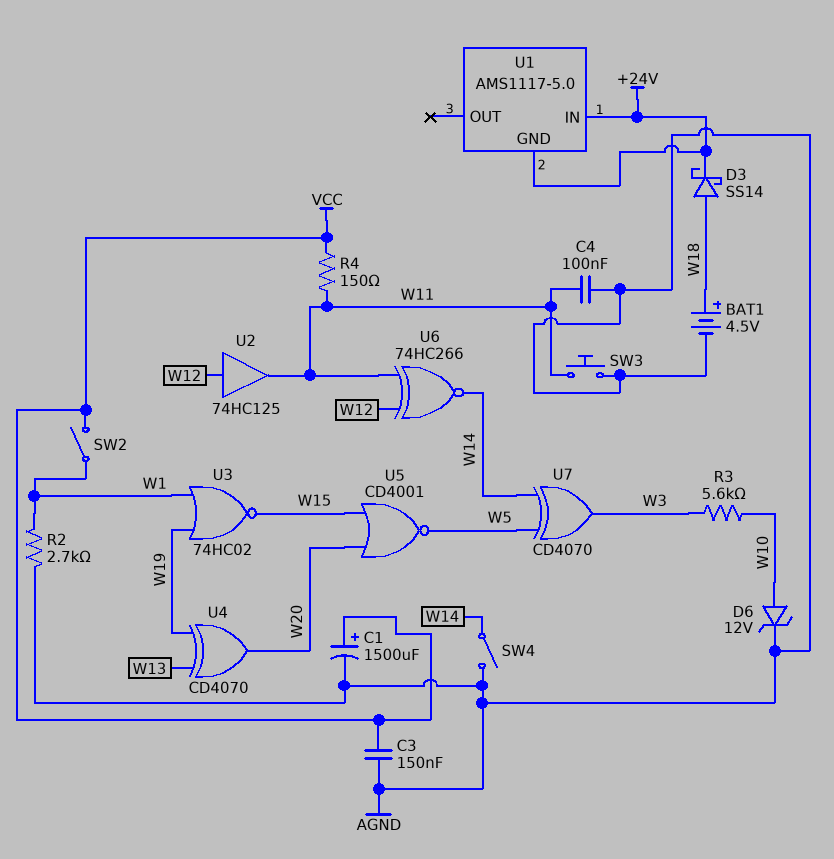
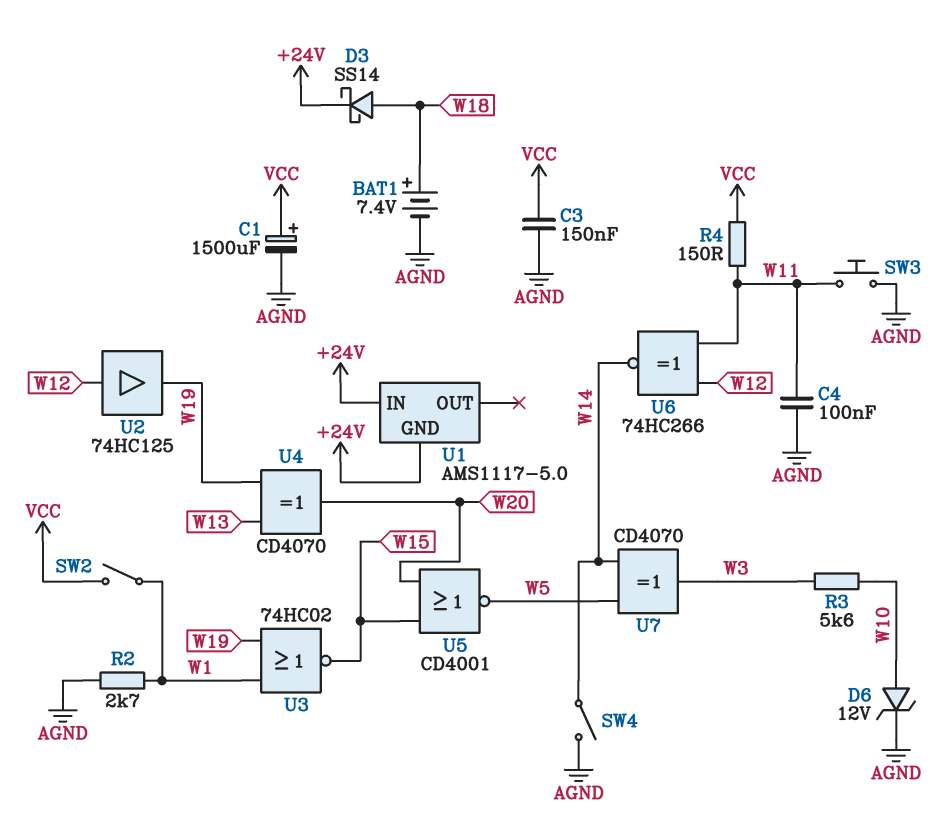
BAT1: 4.5V (plus W18, minus AGND) -> 7.4V (plus W18, minus AGND)
U2: buffer 74HC125 (in W12, out W11) -> buffer 74HC125 (in W12, out W19)

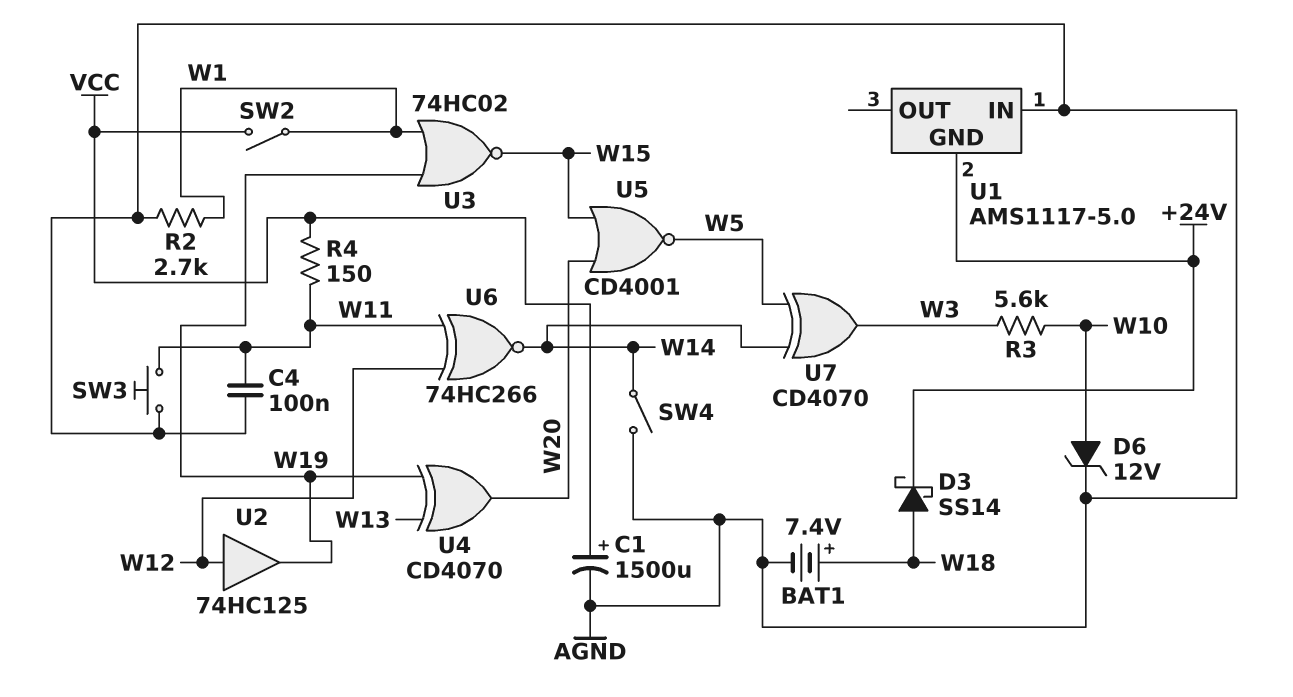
C3: 150nF (AGND, VCC) -> none
U1 pin IN: +24V -> AGND

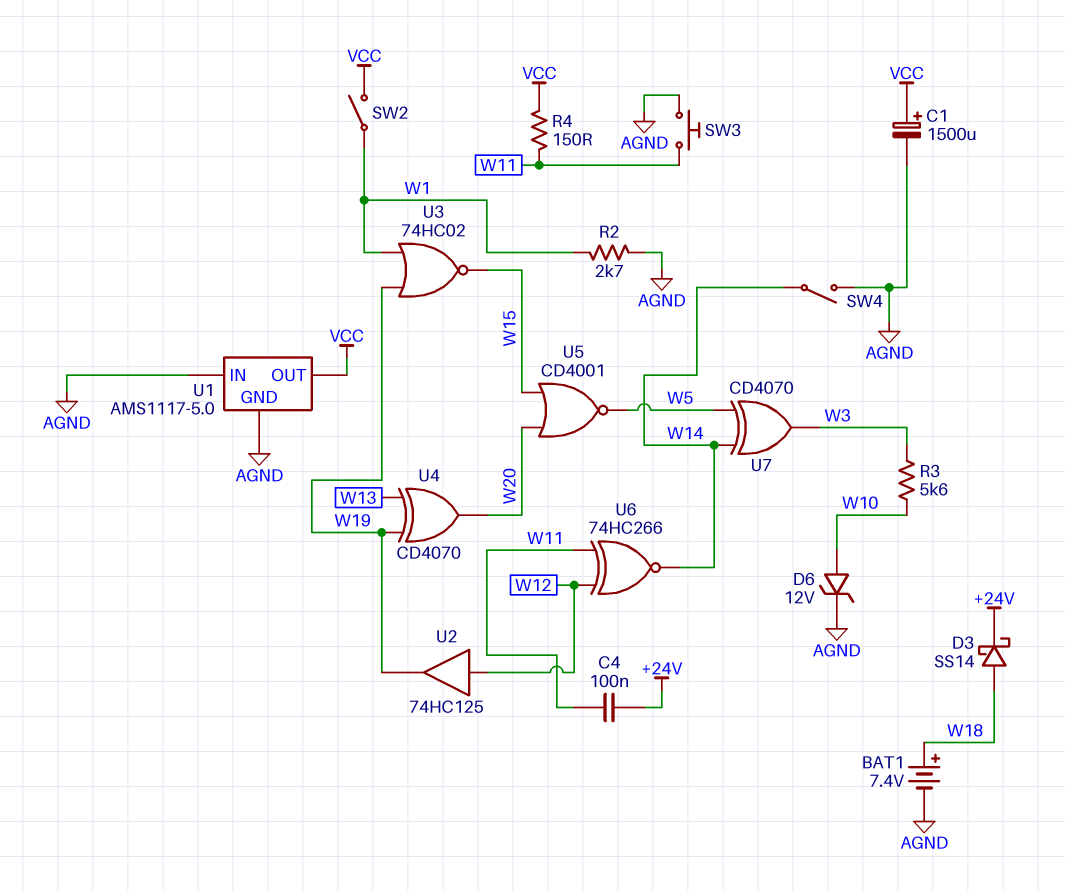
C4: 100nF (AGND, W11) -> 100nF (+24V, W11)
U1 pin GND: +24V -> AGND
U1 pin OUT: none -> VCC

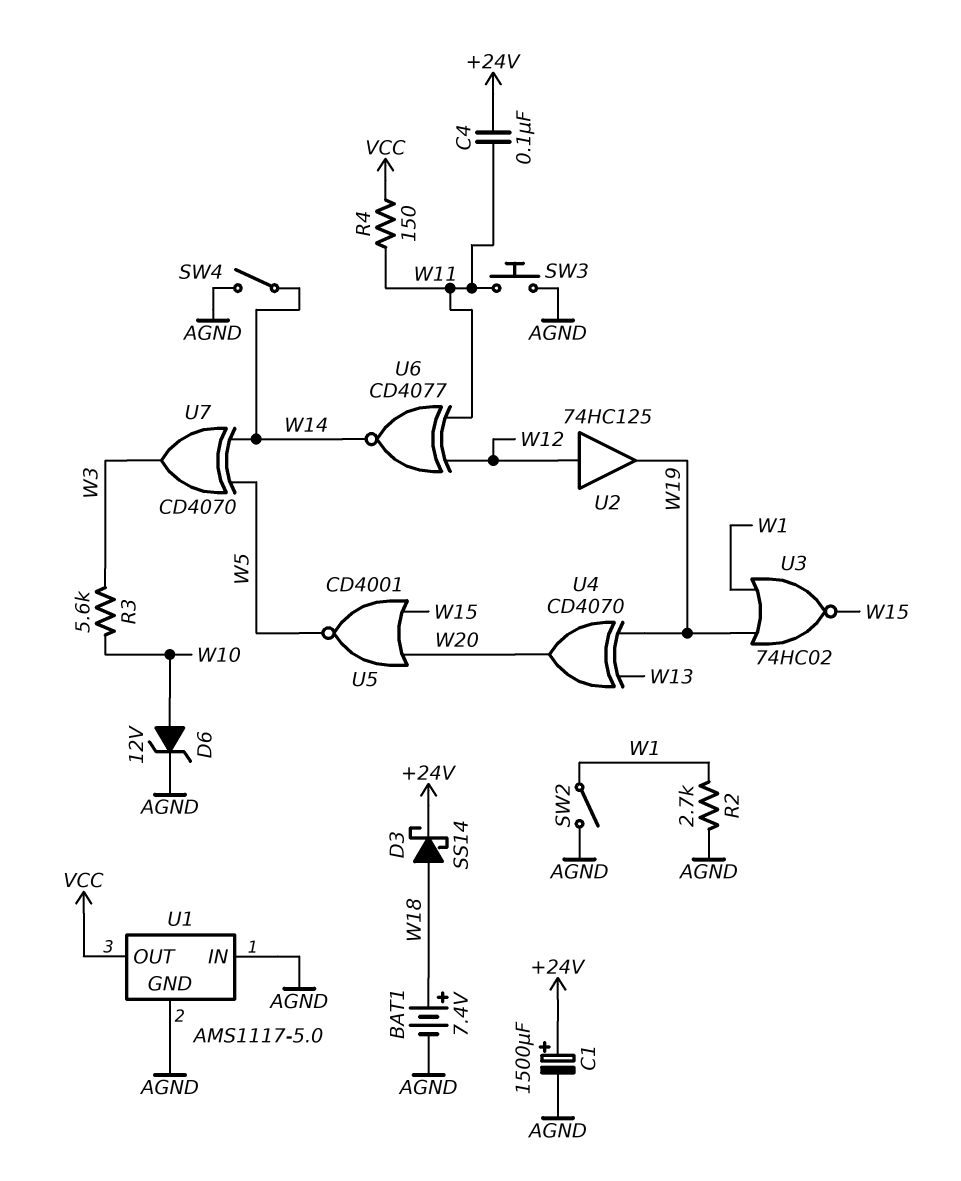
C1: 1500uF (plus VCC, minus AGND) -> 1500uF (plus +24V, minus AGND)
SW2: switch (VCC, W1) -> switch (AGND, W1)
U6: XNOR 74HC266 (in W11, in W12, out W14) -> XNOR CD4077 (in W11, in W12, out W14)

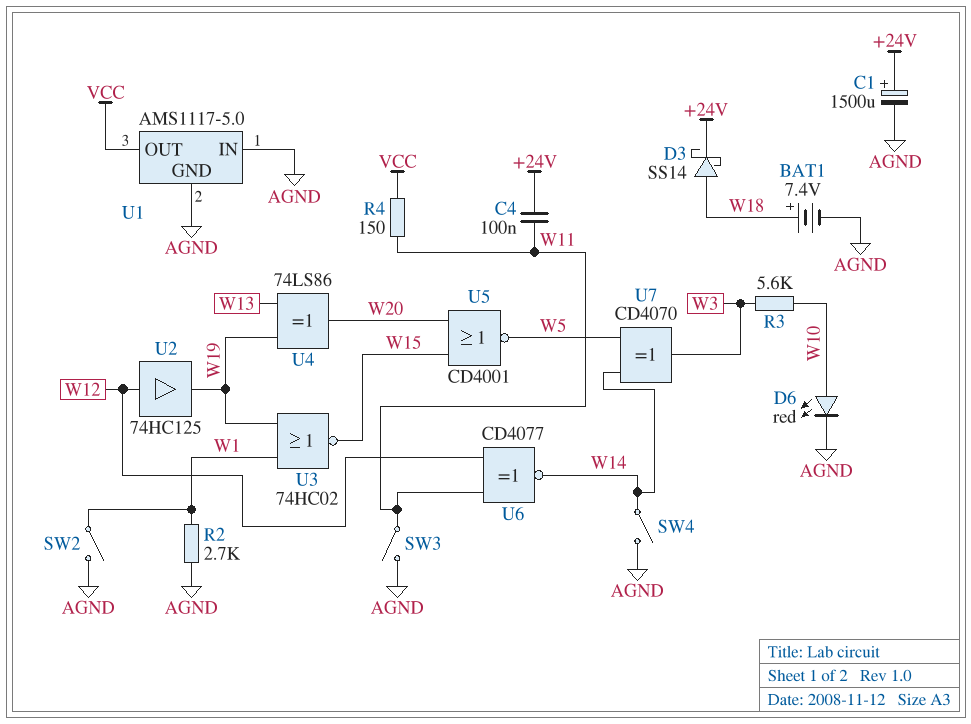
D6: zener 12V (A W10, K AGND) -> LED red (A W10, K AGND)
SW3: button (AGND, W11) -> switch (AGND, W11)
U4: XOR CD4070 (in W13, in W19, out W20) -> XOR 74LS86 (in W13, in W19, out W20)

